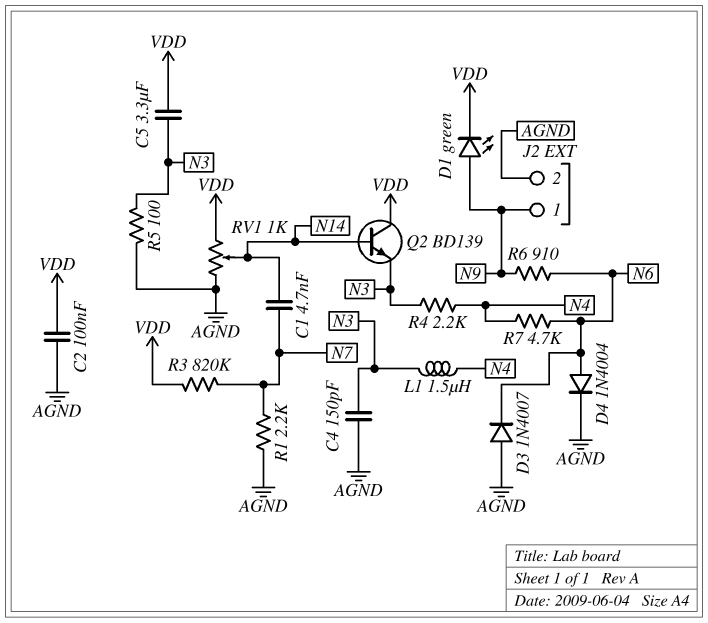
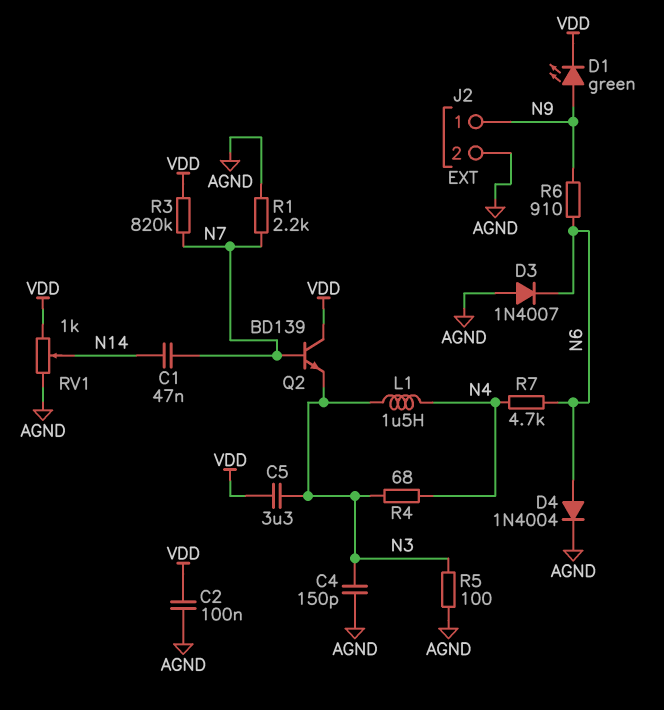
C1: 4.7nF (N7, N14) -> 47nF (N7, N14)
Q2: NPN BD139 (B N14, C VDD, E N3) -> NPN BD139 (B N7, C VDD, E N3)
R4: 2.2k (N3, N4) -> 68 (N3, N4)

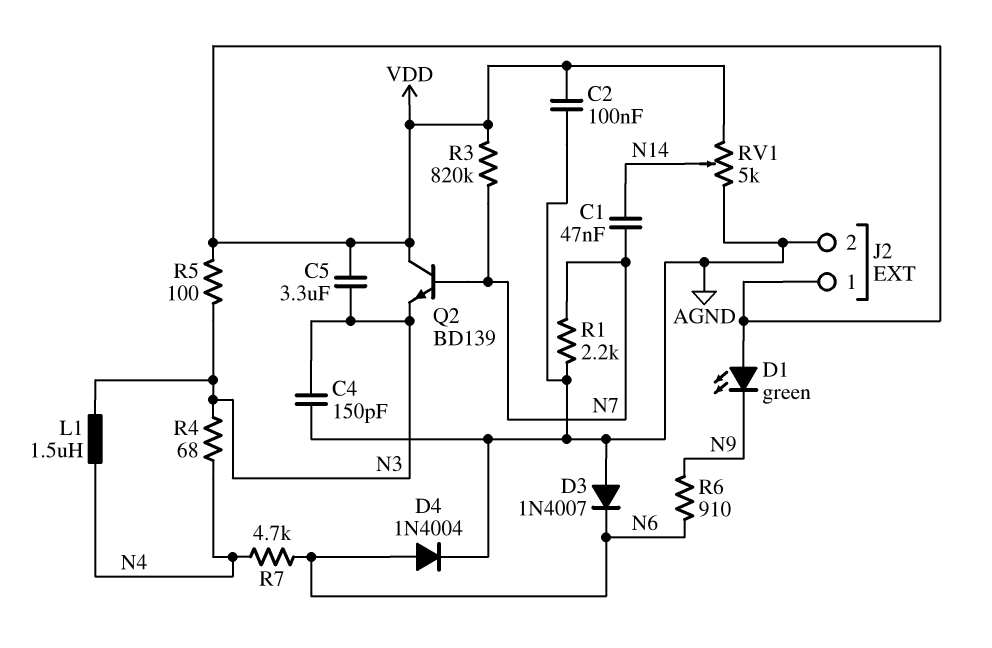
D1: LED green (A N9, K VDD) -> LED green (A VDD, K N9)
J2 pin 1: N9 -> VDD
R5: 100 (AGND, N3) -> 100 (N3, VDD)
RV1: 1k (AGND, VDD, wiper N14) -> 5k (AGND, VDD, wiper N14)

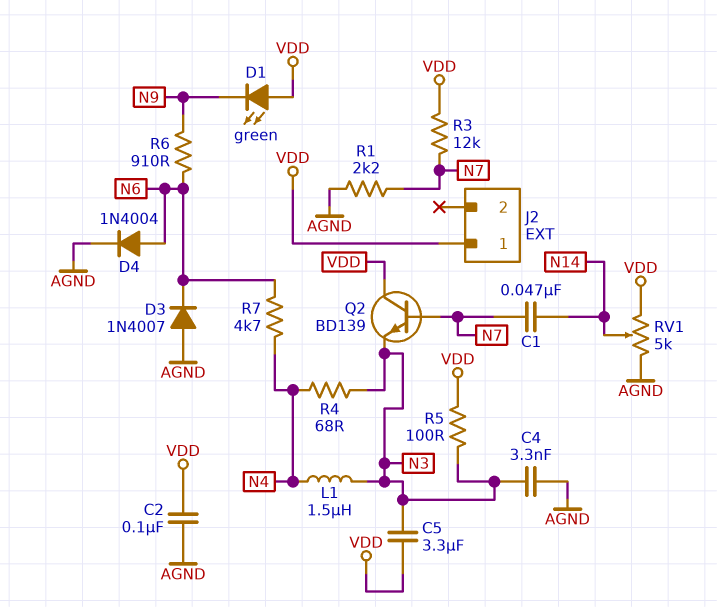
C4: 150pF (AGND, N3) -> 3.3nF (AGND, N3)
J2 pin 2: AGND -> none
R3: 820k (N7, VDD) -> 12k (N7, VDD)

